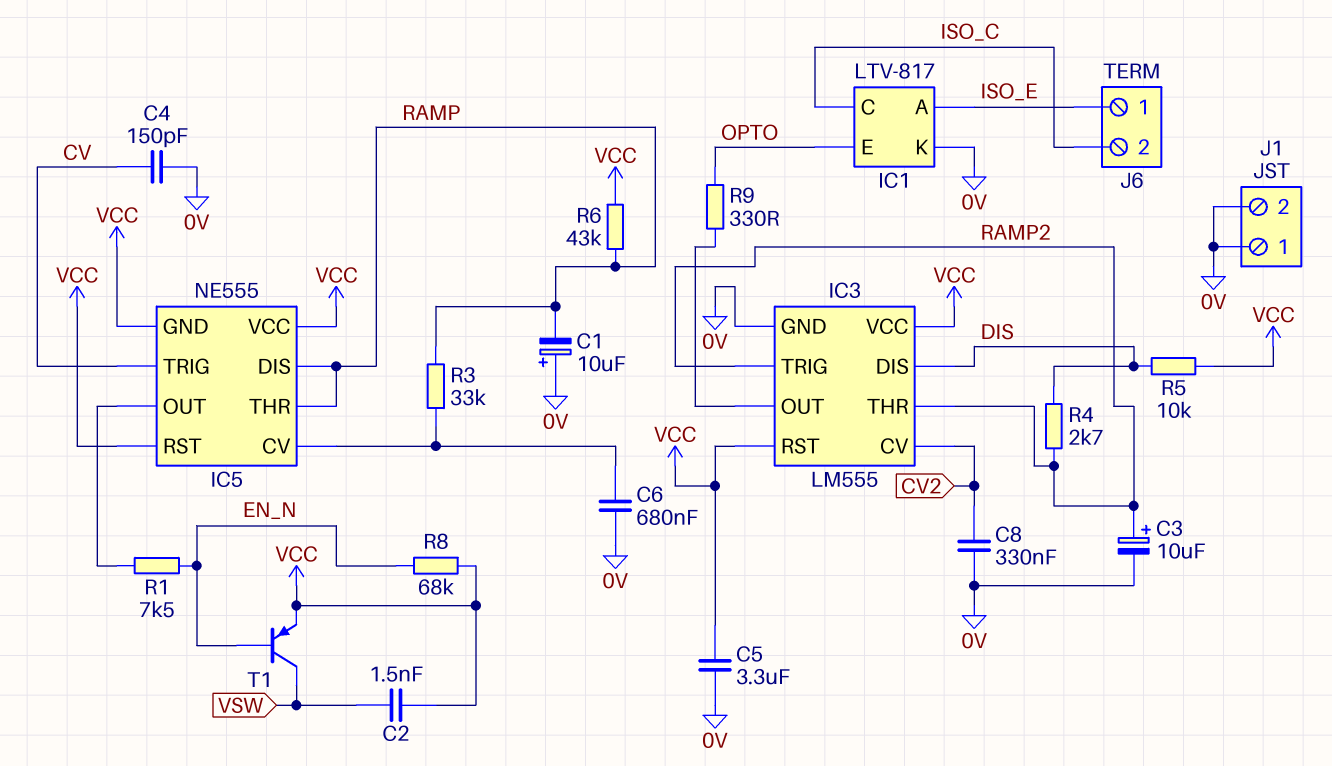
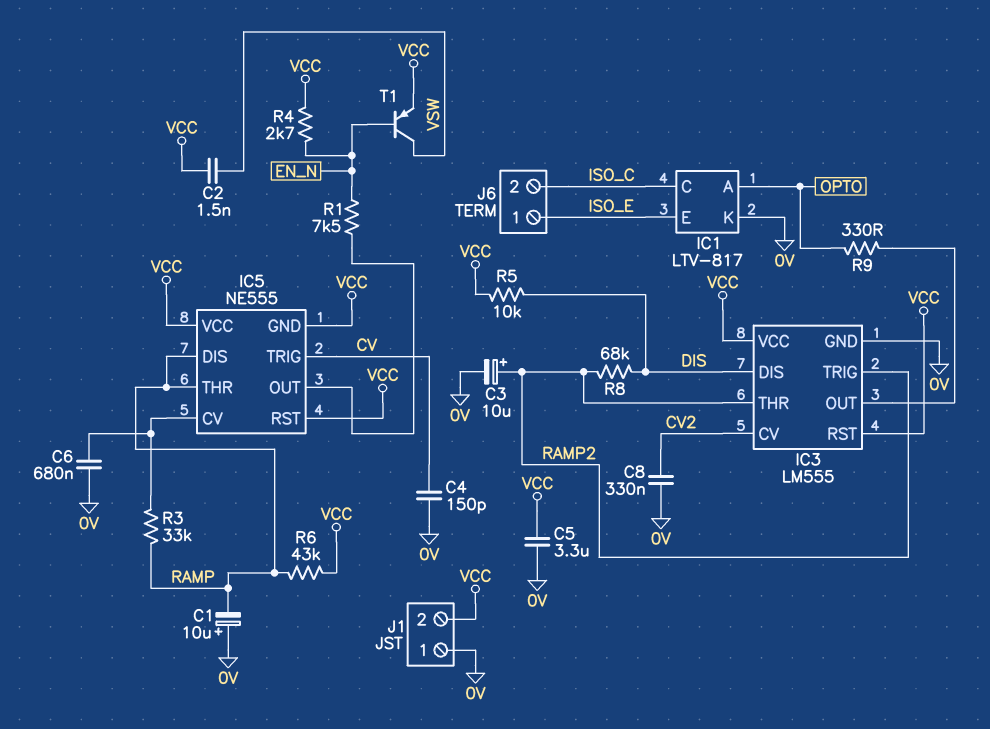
IC1 pin A: ISO_E -> OPTO
IC1 pin E: OPTO -> ISO_E
J1 pin 2: 0V -> VCC
R4: 2.7k (DIS, RAMP2) -> 2.7k (EN_N, VCC)
R8: 68k (EN_N, VCC) -> 68k (DIS, RAMP2)

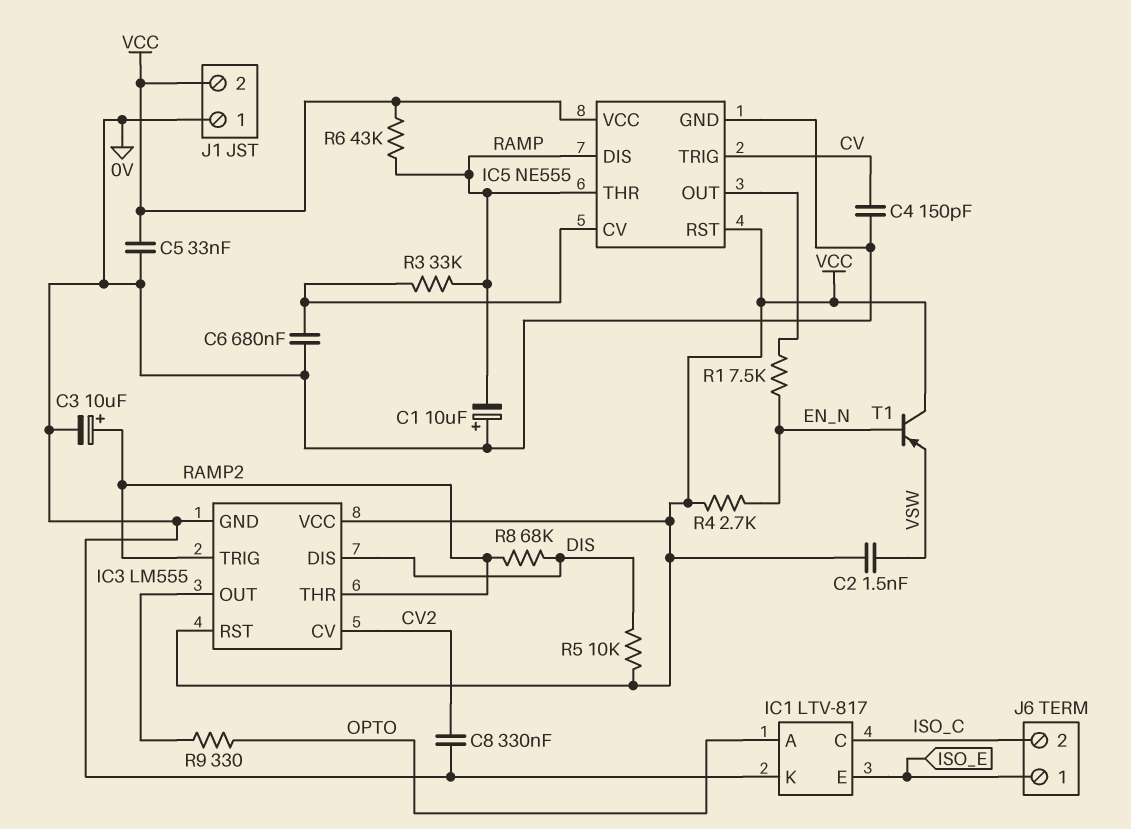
C5: 3.3uF (0V, VCC) -> 33nF (0V, VCC)
IC5 pin GND: VCC -> 0V
T1: PNP (B EN_N, C VSW, E VCC) -> PNP (B EN_N, C VCC, E VSW)

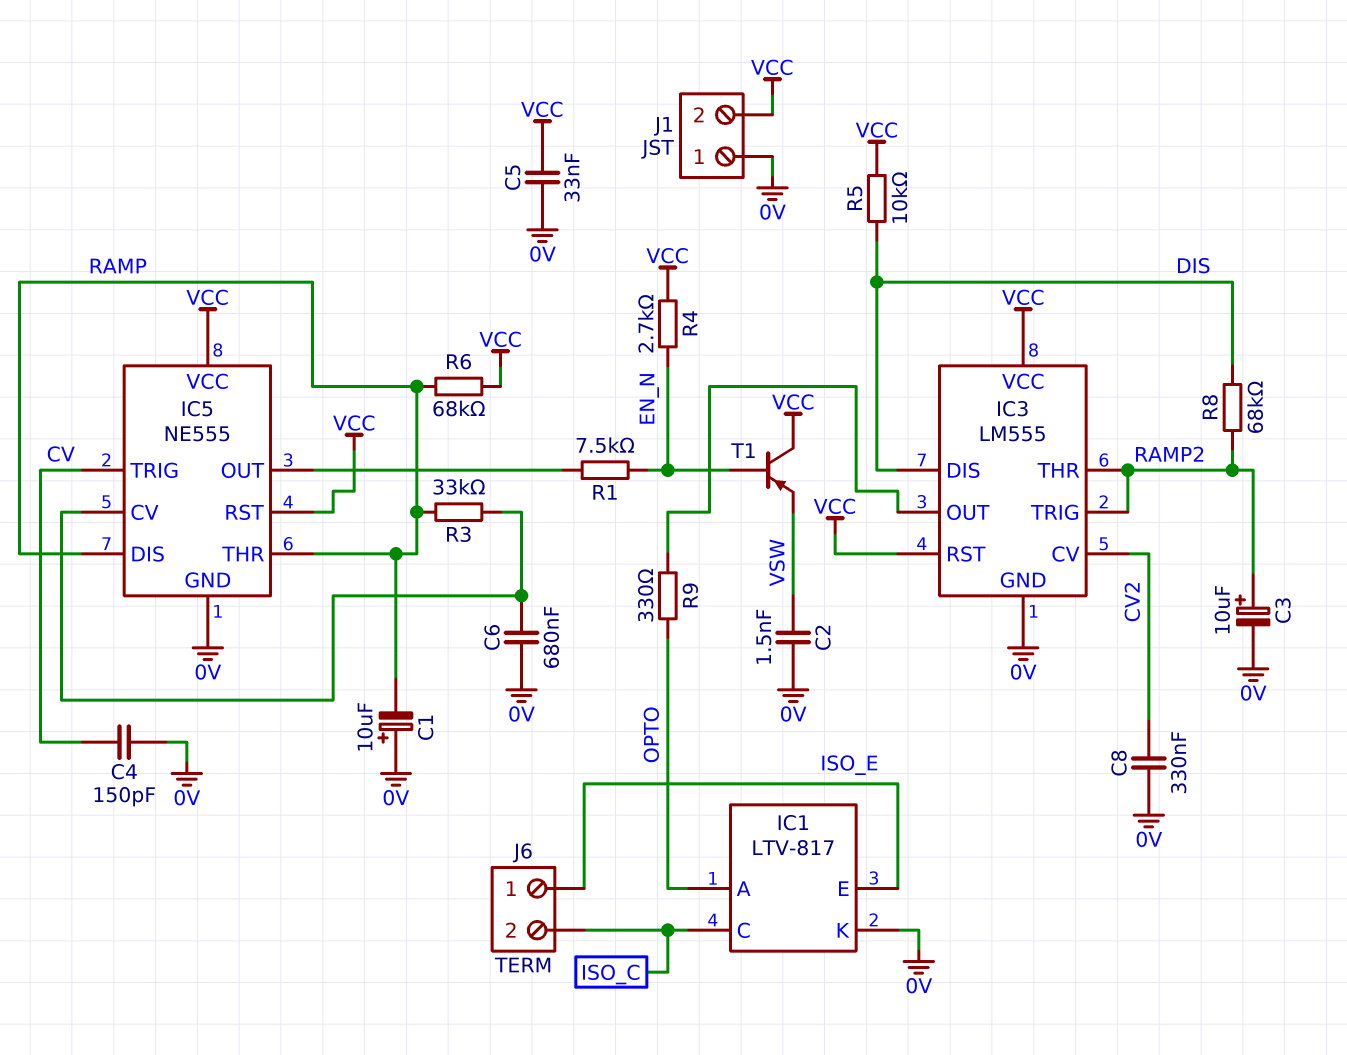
C2: 1.5nF (VCC, VSW) -> 1.5nF (0V, VSW)
R6: 43k (RAMP, VCC) -> 68k (RAMP, VCC)

